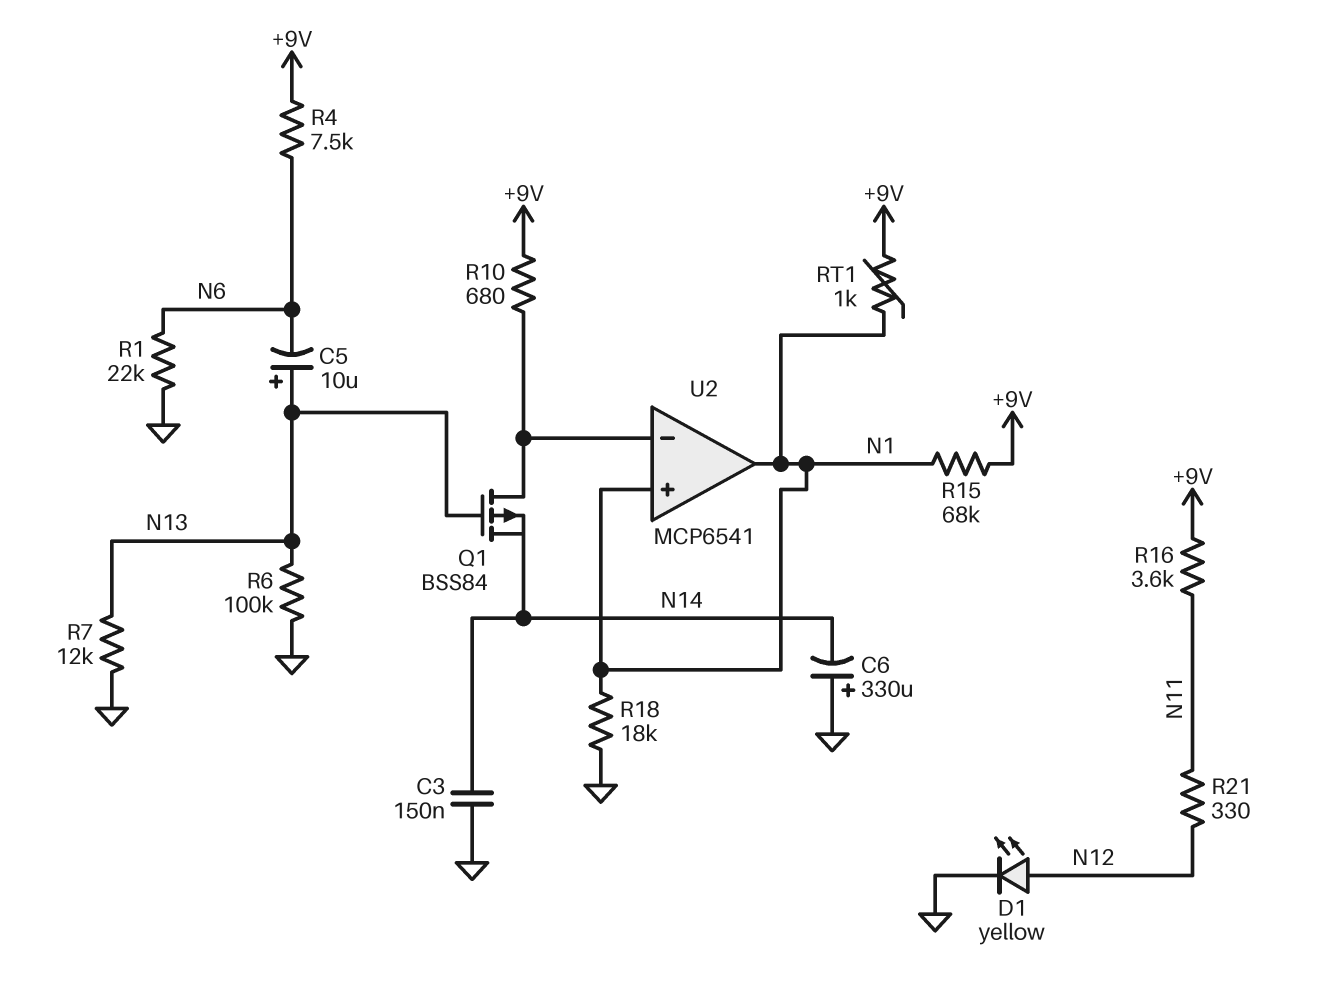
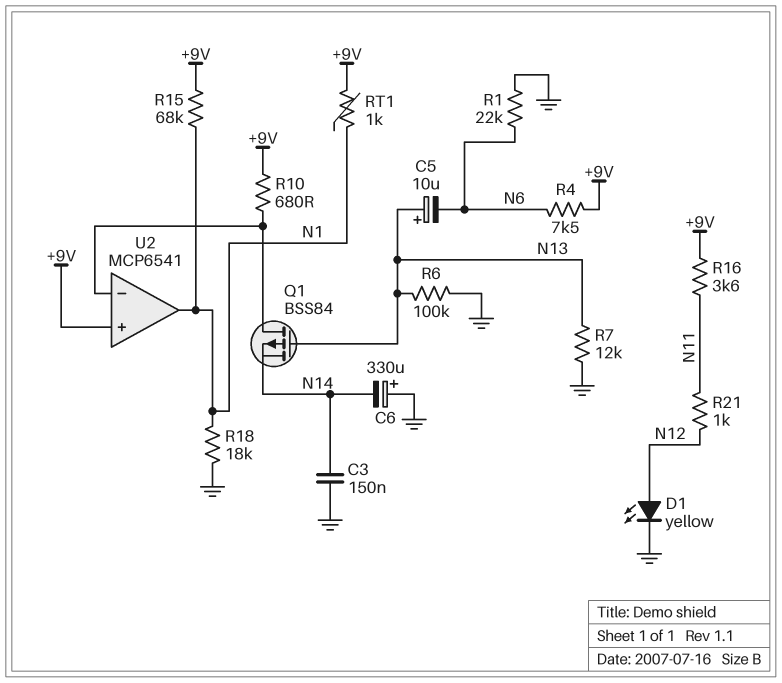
R21: 330 (N11, N12) -> 1k (N11, N12)
U2 pin in+: N1 -> +9V

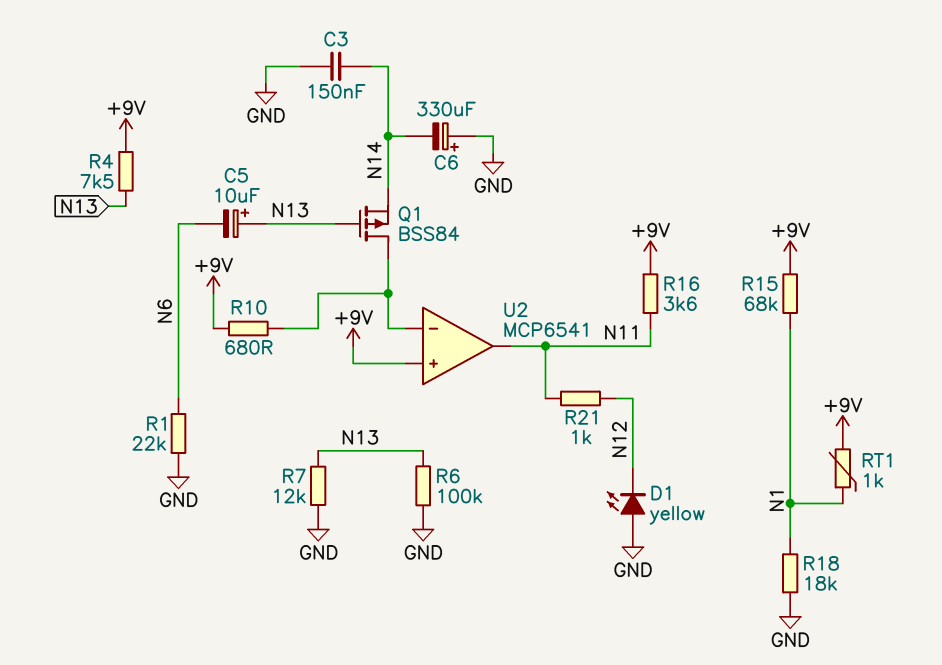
D1: LED yellow (A N12, K GND) -> LED yellow (A GND, K N12)
R4: 7.5k (+9V, N6) -> 7.5k (+9V, N13)
U2 pin out: N1 -> N11

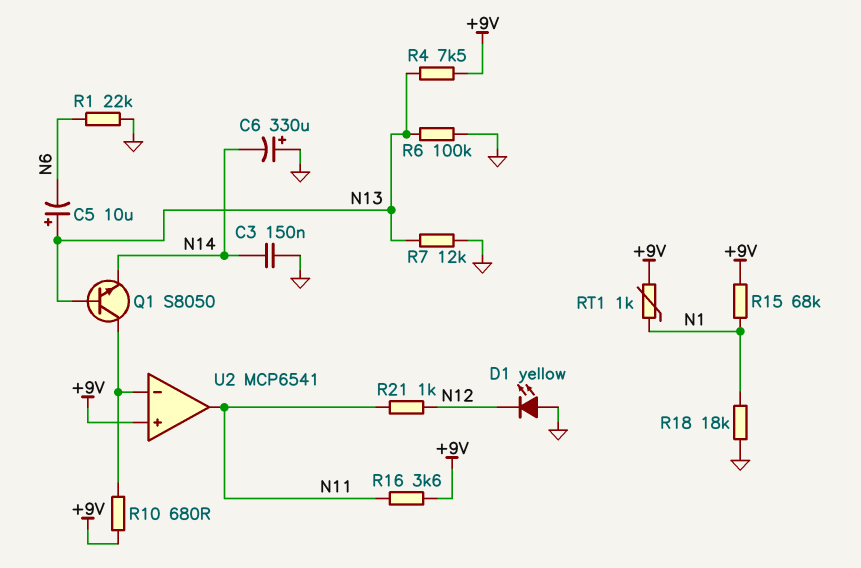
Q1: PMOS BSS84 (G N13, D U2/in-, S N14) -> NPN S8050 (B N13, C U2/in-, E N14)

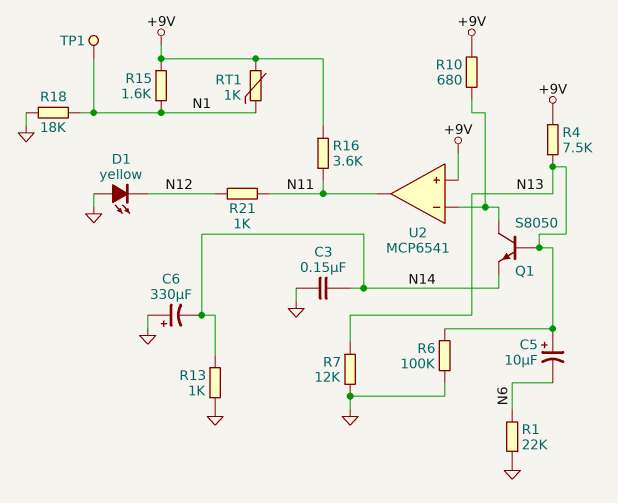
R13: none -> 1k (GND, N14)
R15: 68k (+9V, N1) -> 1.6k (+9V, N1)
TP1: none -> test point (N1)

